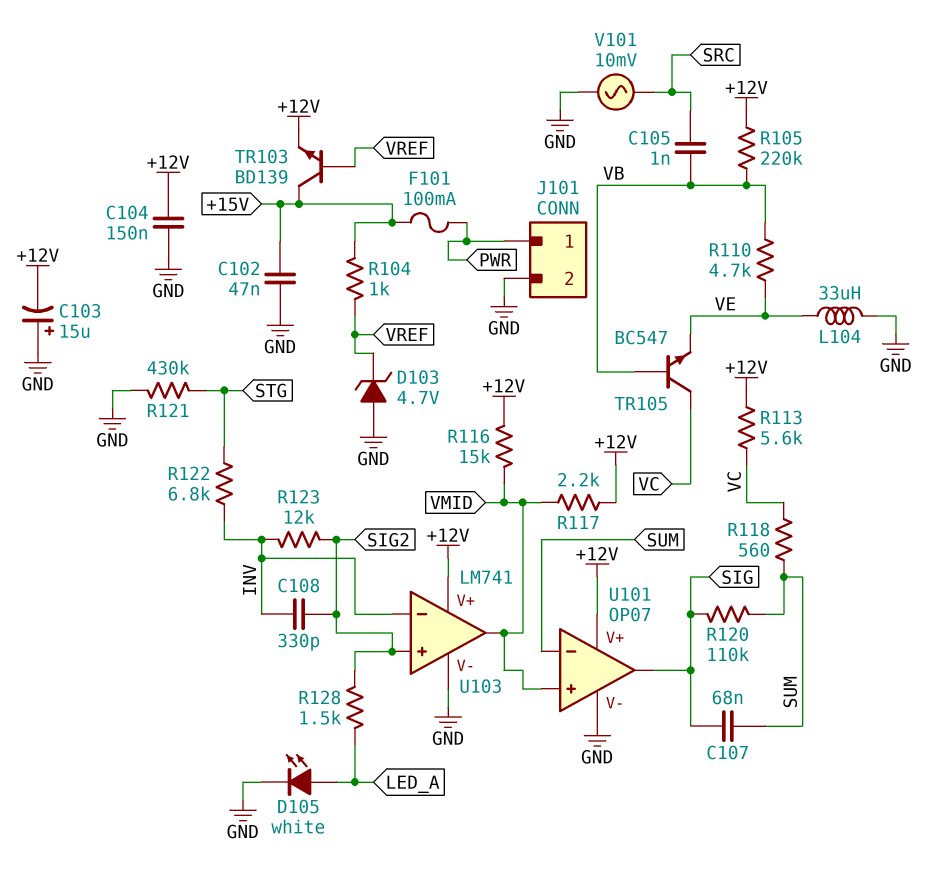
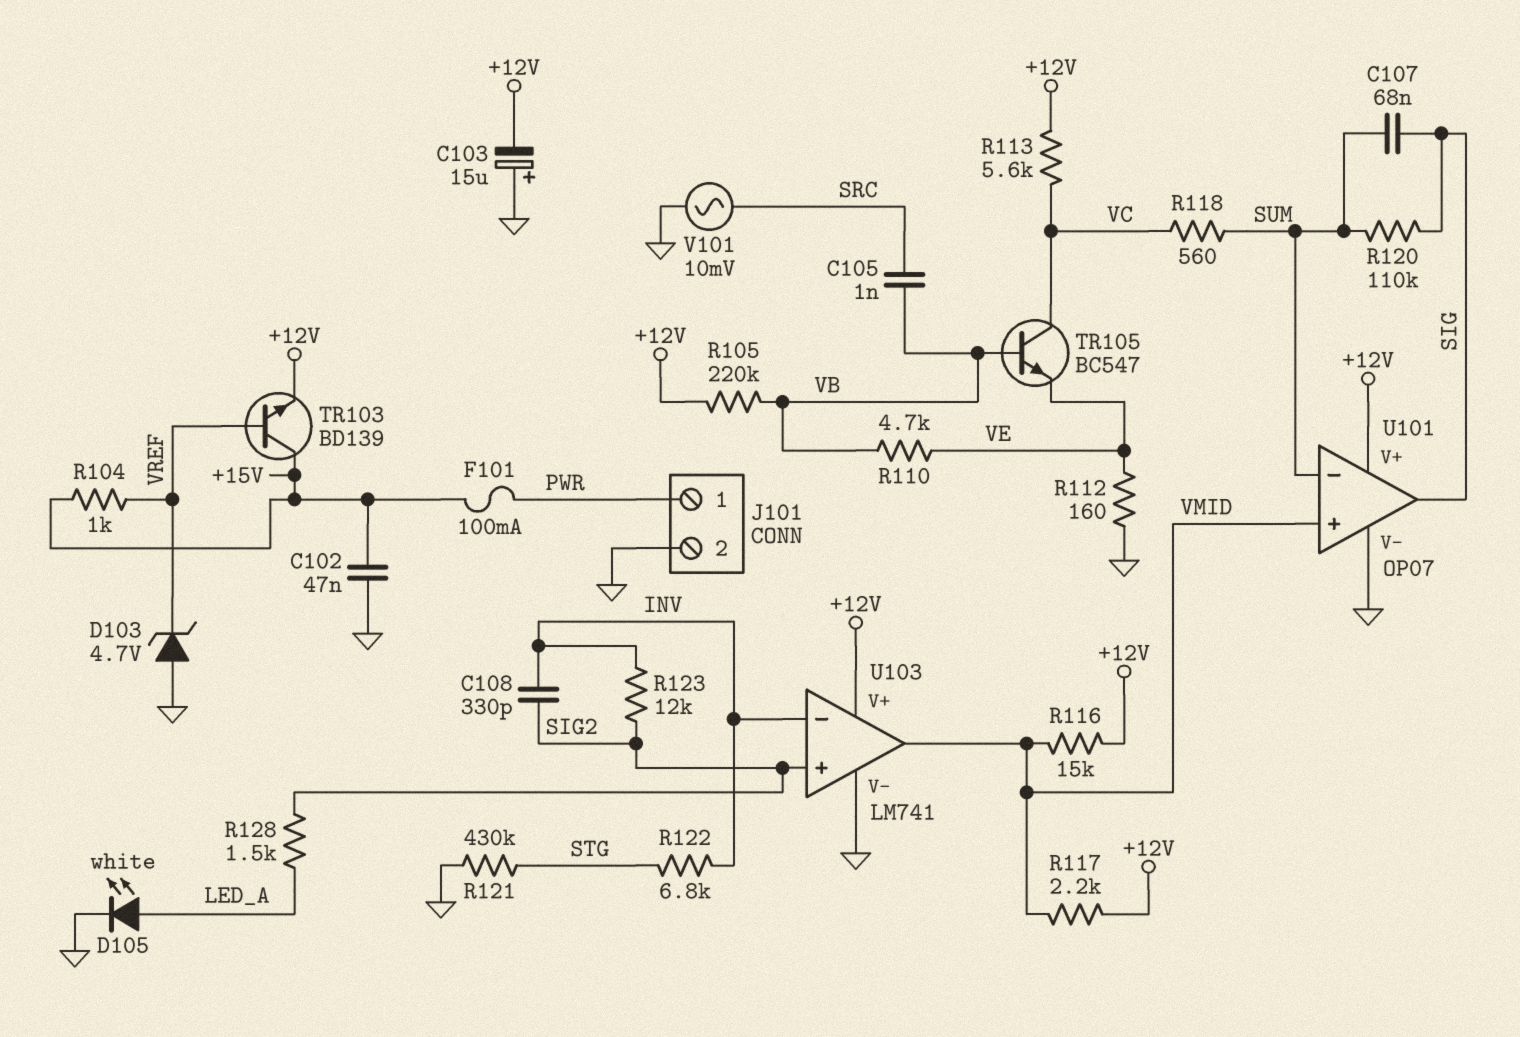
C104: 150nF (+12V, GND) -> none
L104: 33uH (GND, VE) -> none
R112: none -> 160 (GND, VE)

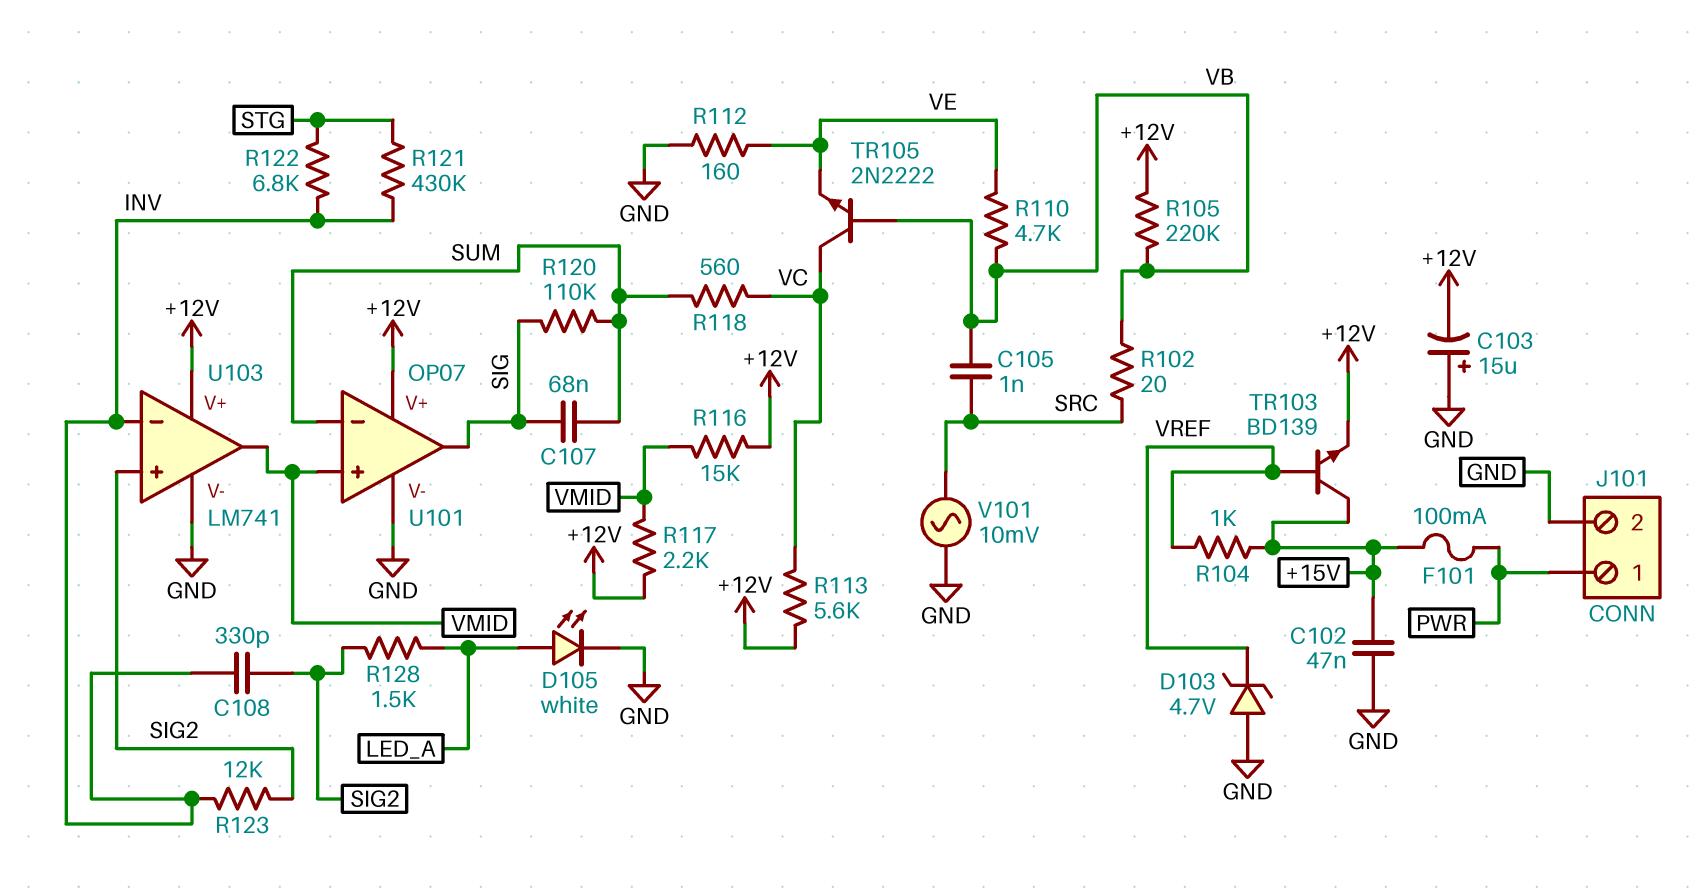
R102: none -> 20 (SRC, VB)
R121: 430k (GND, STG) -> 430k (INV, STG)
TR105: NPN BC547 (B VB, C VC, E VE) -> NPN 2N2222 (B VB, C VC, E VE)

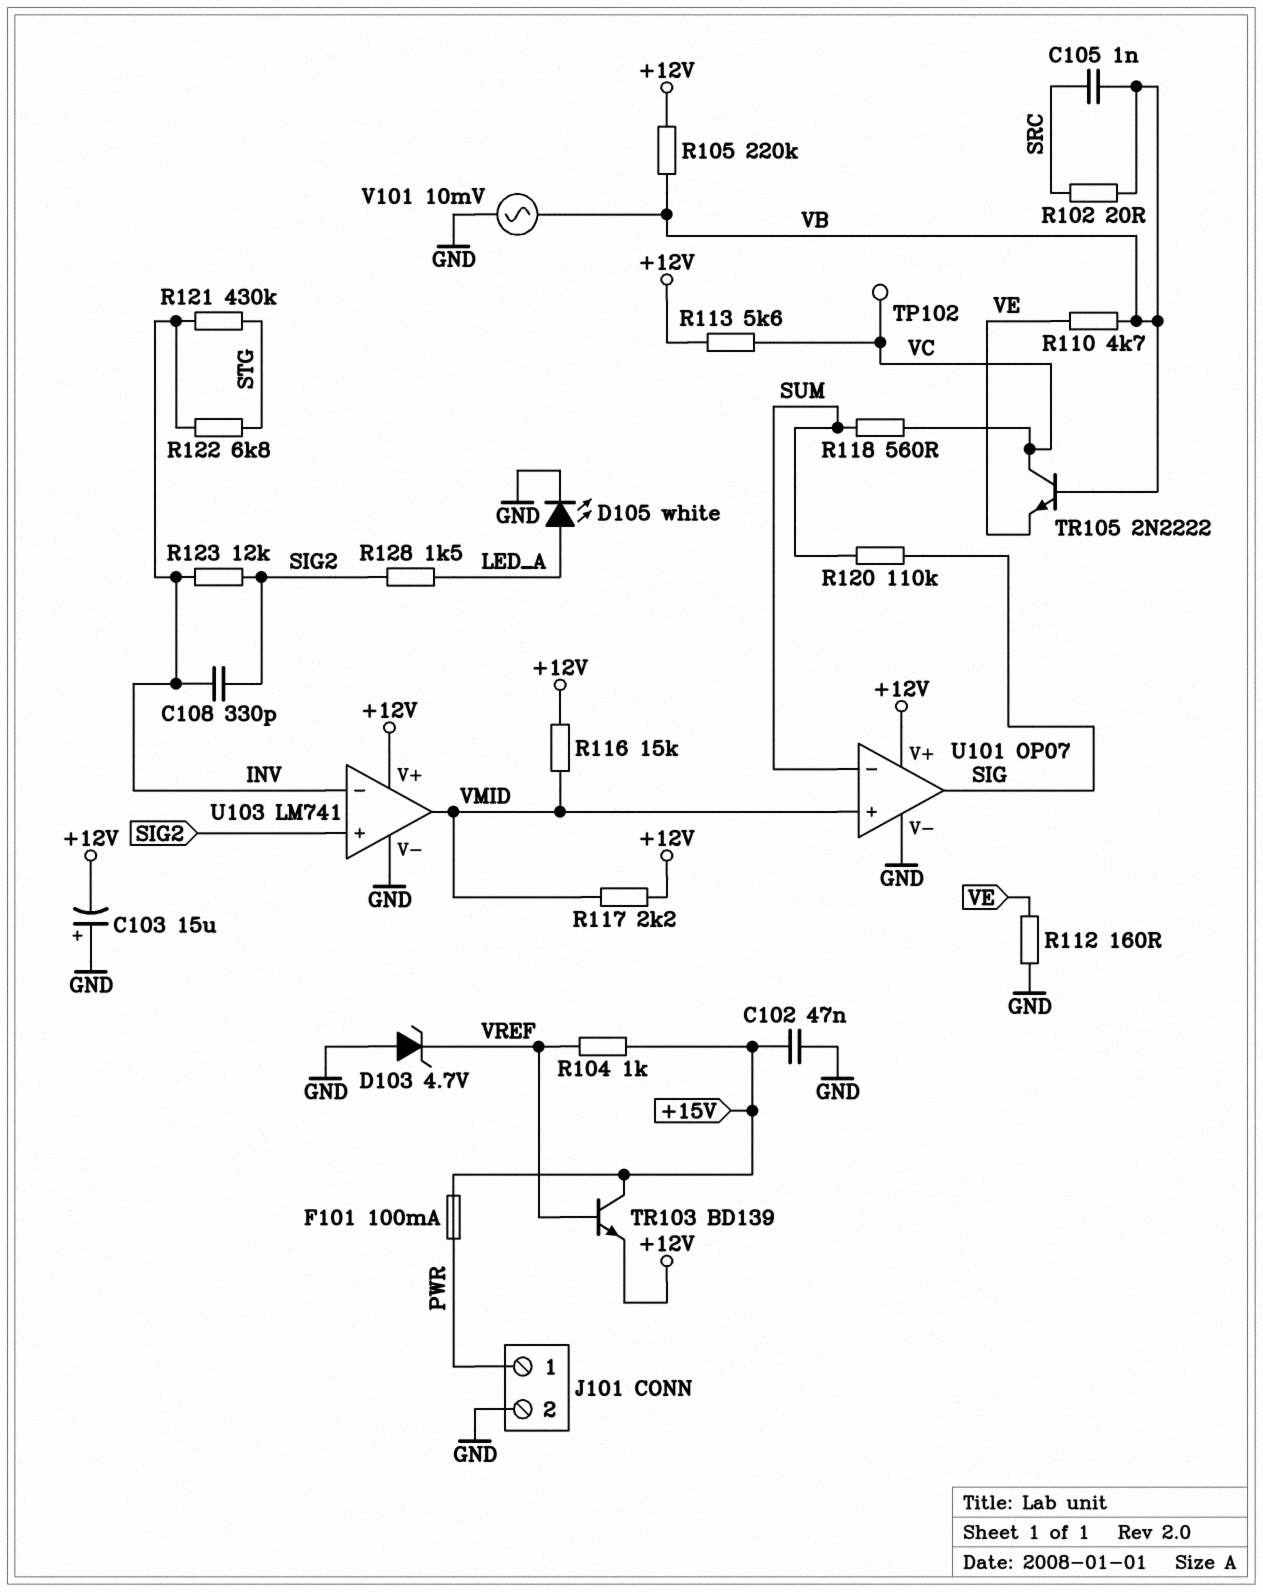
C107: 68nF (SIG, SUM) -> none
TP102: none -> test point (VC)
V101: AC 10mV (GND, SRC) -> AC 10mV (GND, VB)

